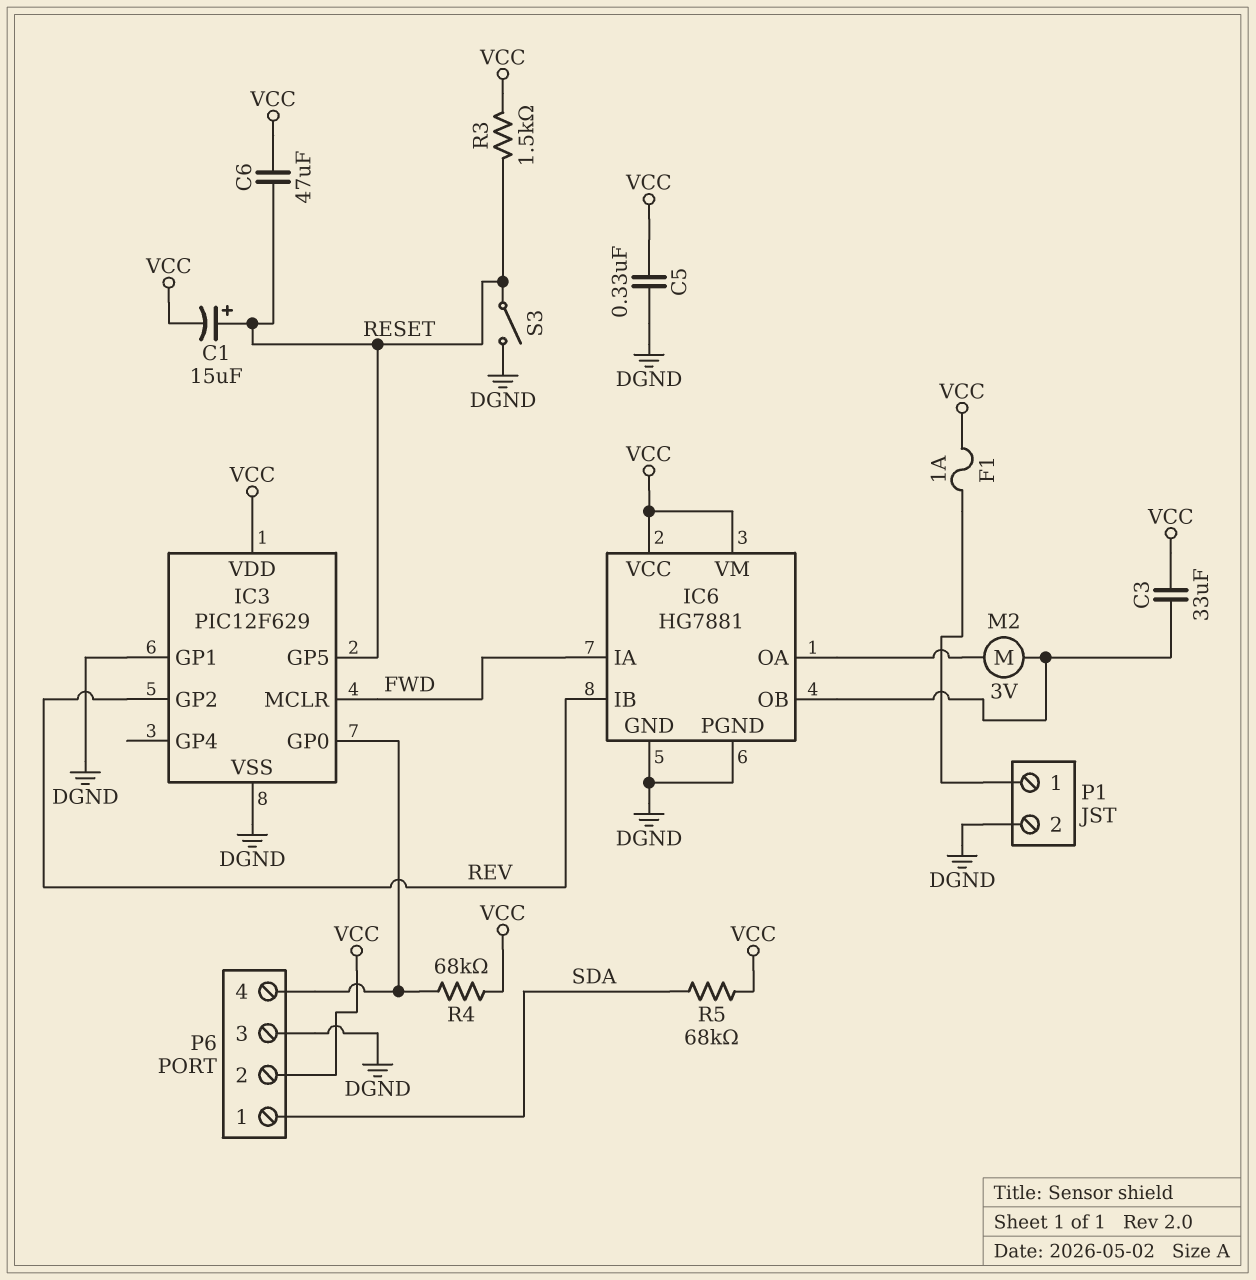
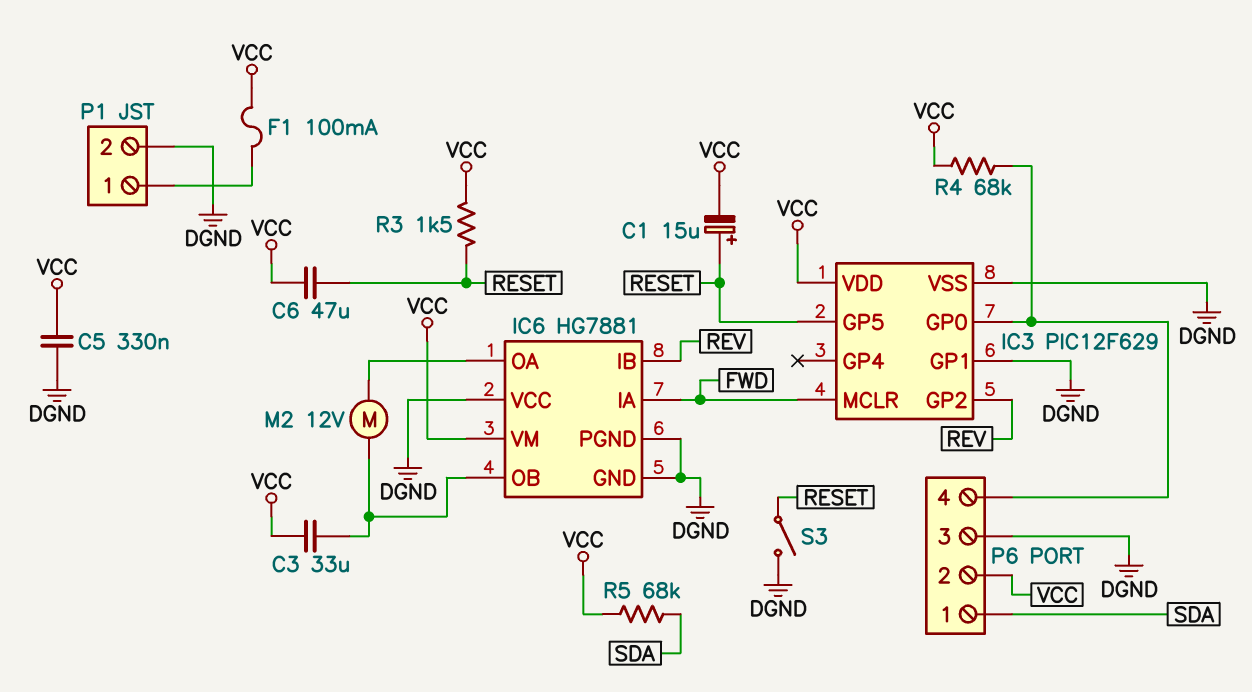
F1: 1A (P1/1, VCC) -> 100mA (P1/1, VCC)
IC6 pin VCC: VCC -> DGND
M2: motor 3V (IC6/OA, IC6/OB) -> motor 12V (IC6/OA, IC6/OB)

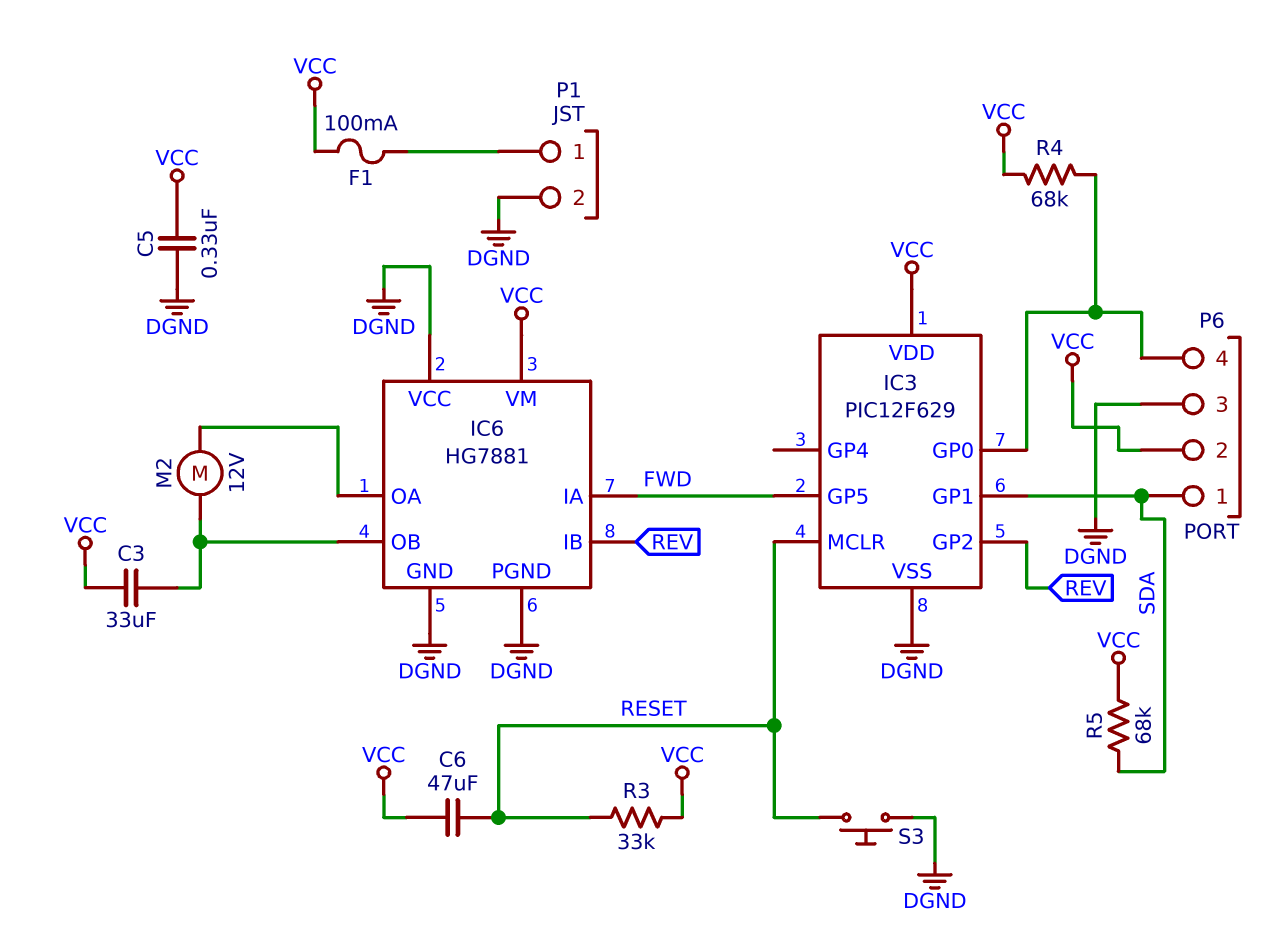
C1: 15uF (plus RESET, minus VCC) -> none
IC3 pin GP1: DGND -> SDA
IC3 pin GP5: RESET -> FWD
IC3 pin MCLR: FWD -> RESET
R3: 1.5k (RESET, VCC) -> 33k (RESET, VCC)
S3: switch (DGND, RESET) -> button (DGND, RESET)

